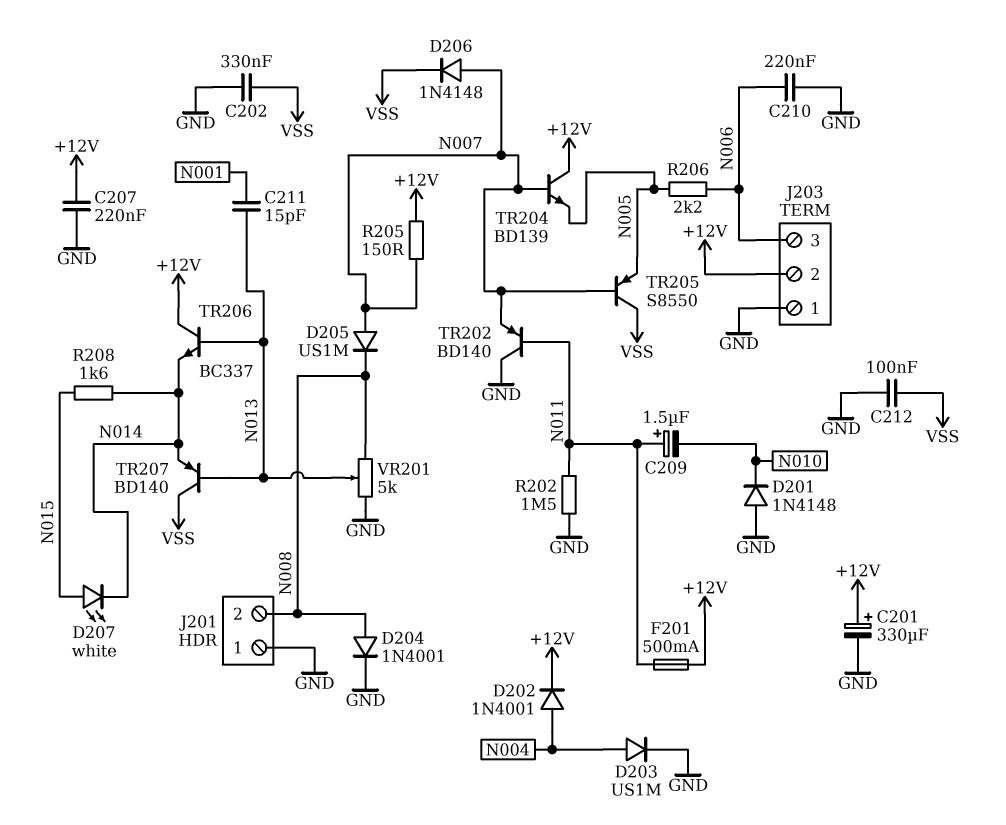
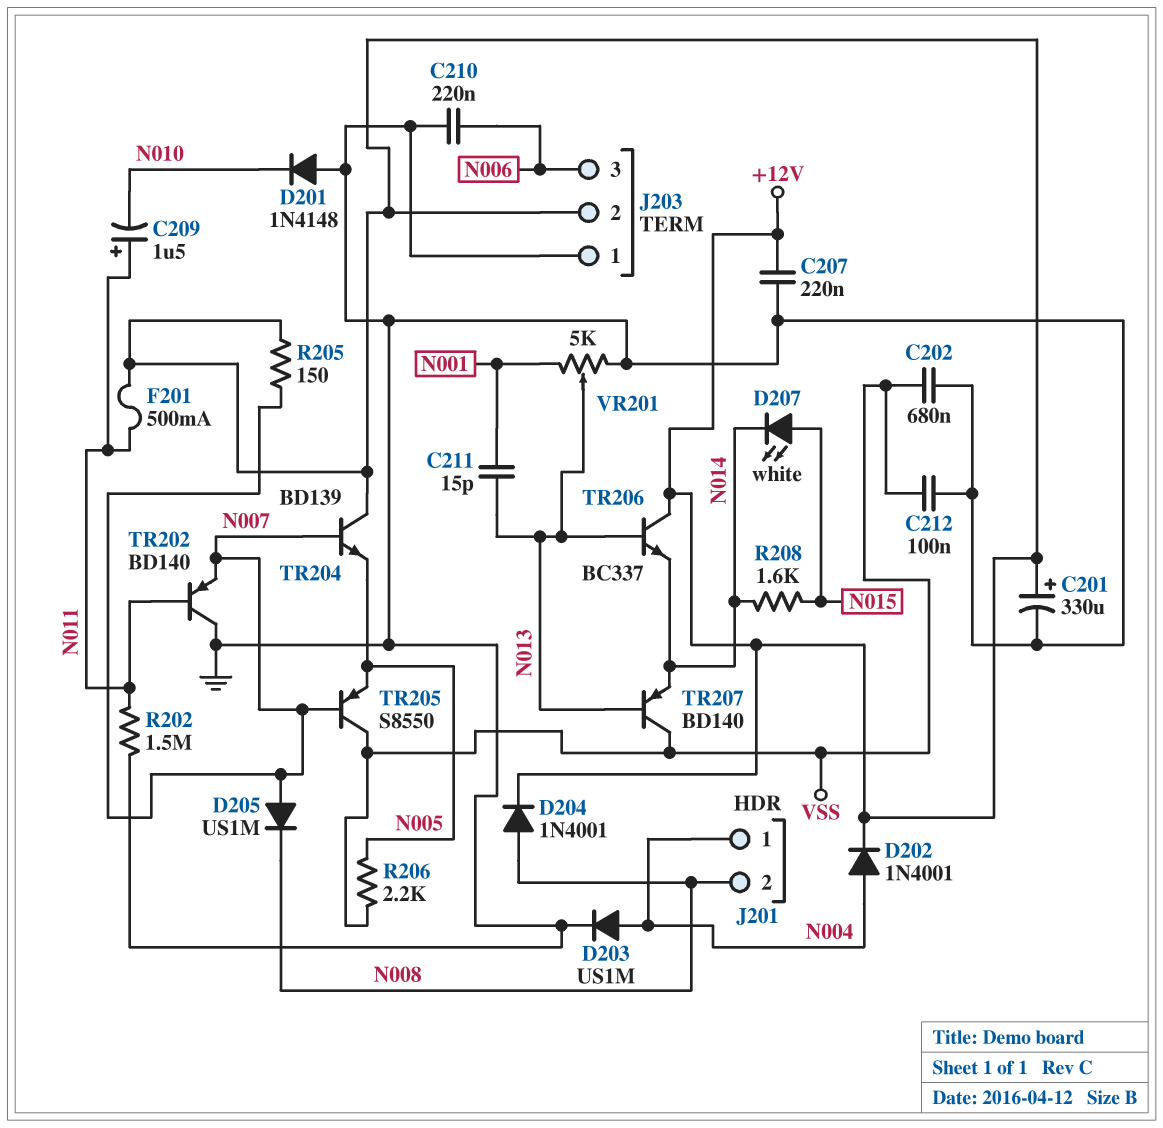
C202: 330nF (GND, VSS) -> 680nF (GND, VSS)
D204: diode 1N4001 (A N008, K GND) -> diode 1N4001 (A N008, K +12V)
D206: diode 1N4148 (A N007, K VSS) -> none
J201 pin 1: GND -> N004
R206: 2.2k (N005, N006) -> 2.2k (N005, VSS)
VR201: 5k (GND, N008, wiper N013) -> 5k (GND, N001, wiper N013)

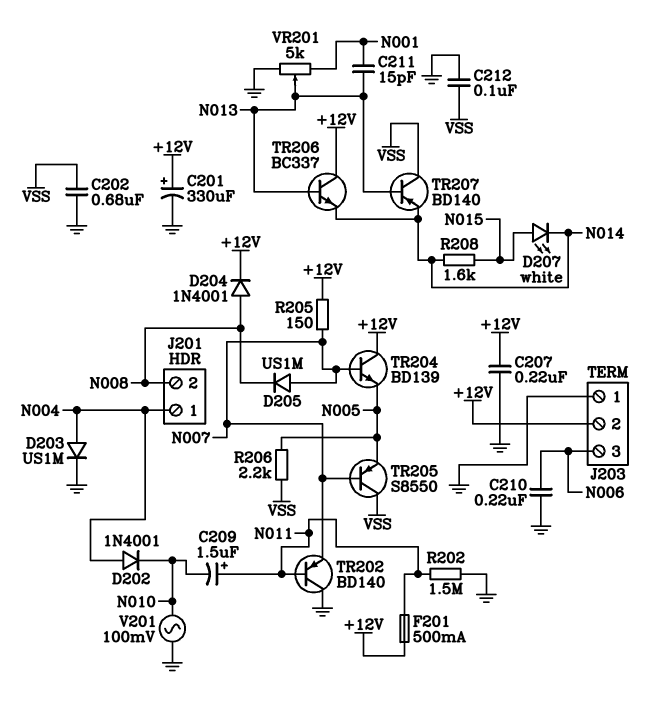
D201: diode 1N4148 (A GND, K N010) -> none
D202: diode 1N4001 (A N004, K +12V) -> diode 1N4001 (A N004, K N010)
V201: none -> AC 100mV (GND, N010)

